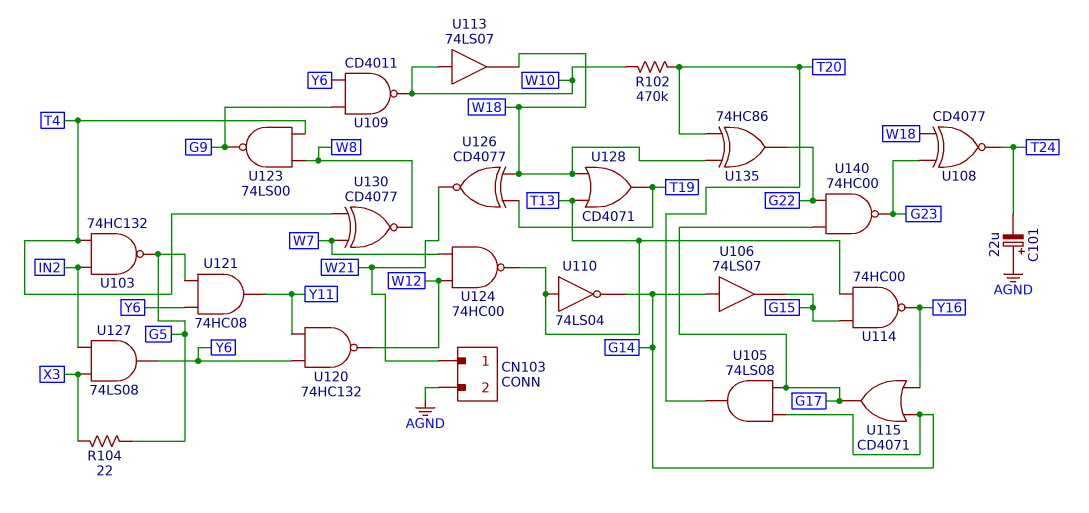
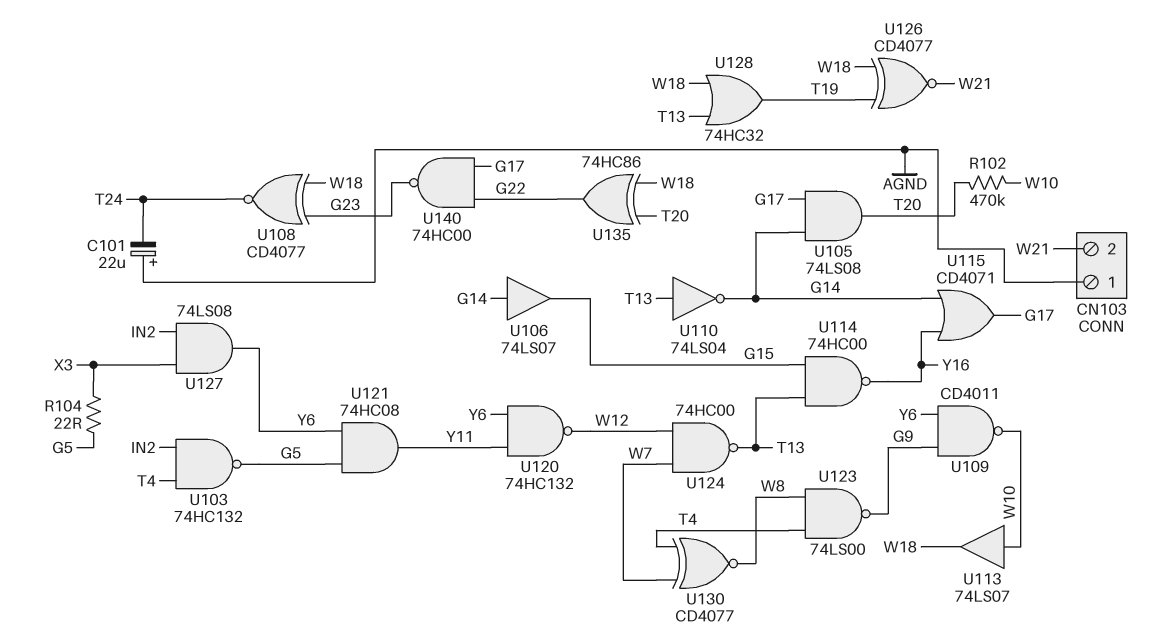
CN103 pin 1: W21 -> AGND
CN103 pin 2: AGND -> W21
U128: OR CD4071 (in T13, in W18, out T19) -> OR 74HC32 (in T13, in W18, out T19)

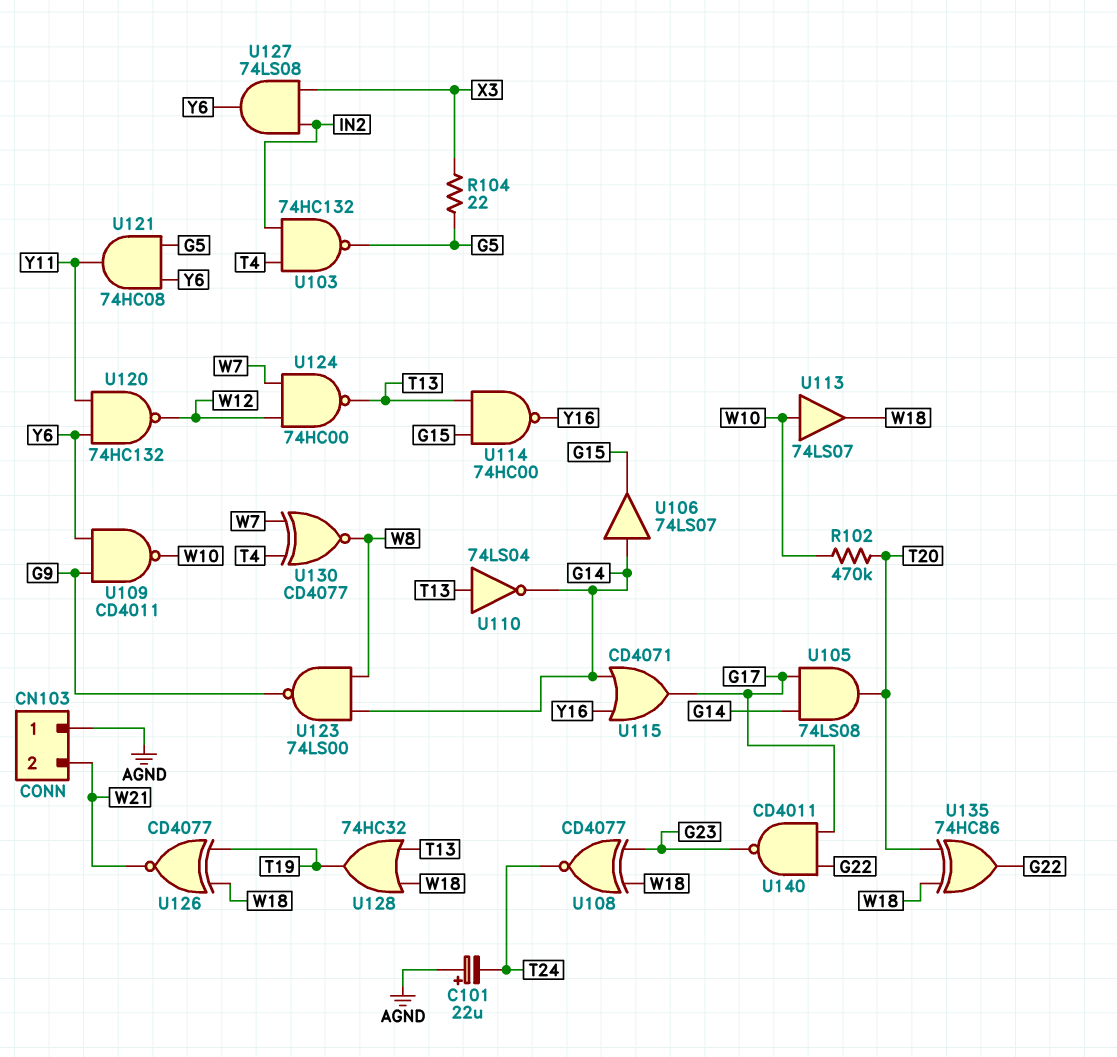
U123: NAND 74LS00 (in T4, in W8, out G9) -> NAND 74LS00 (in G14, in W8, out G9)
U140: NAND 74HC00 (in G17, in G22, out G23) -> NAND CD4011 (in G17, in G22, out G23)

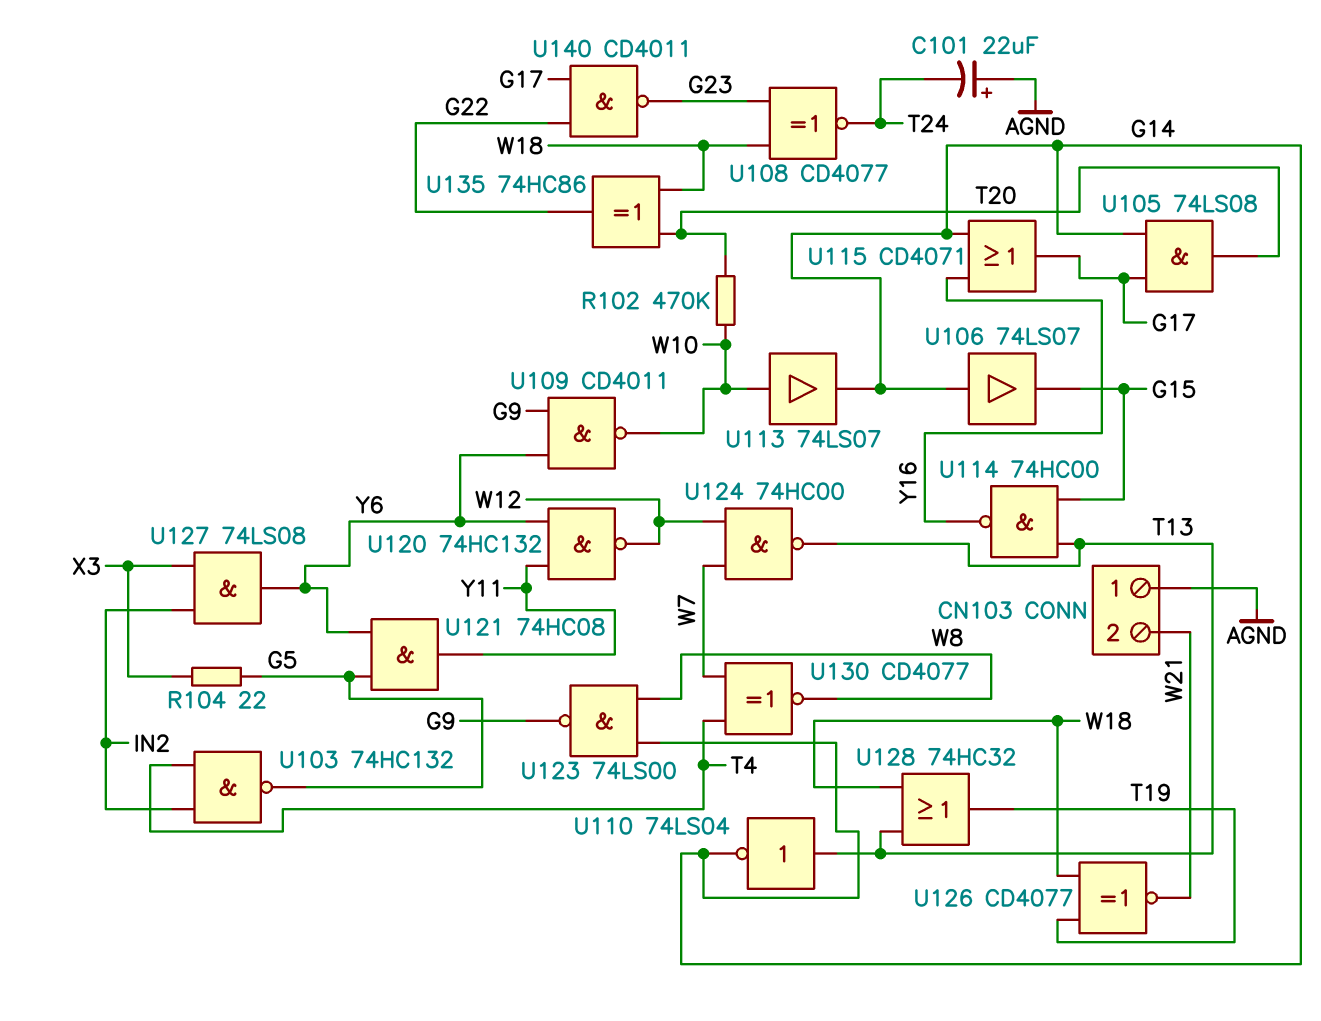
U113: buffer 74LS07 (in W10, out W18) -> buffer 74LS07 (in W10, out G14)

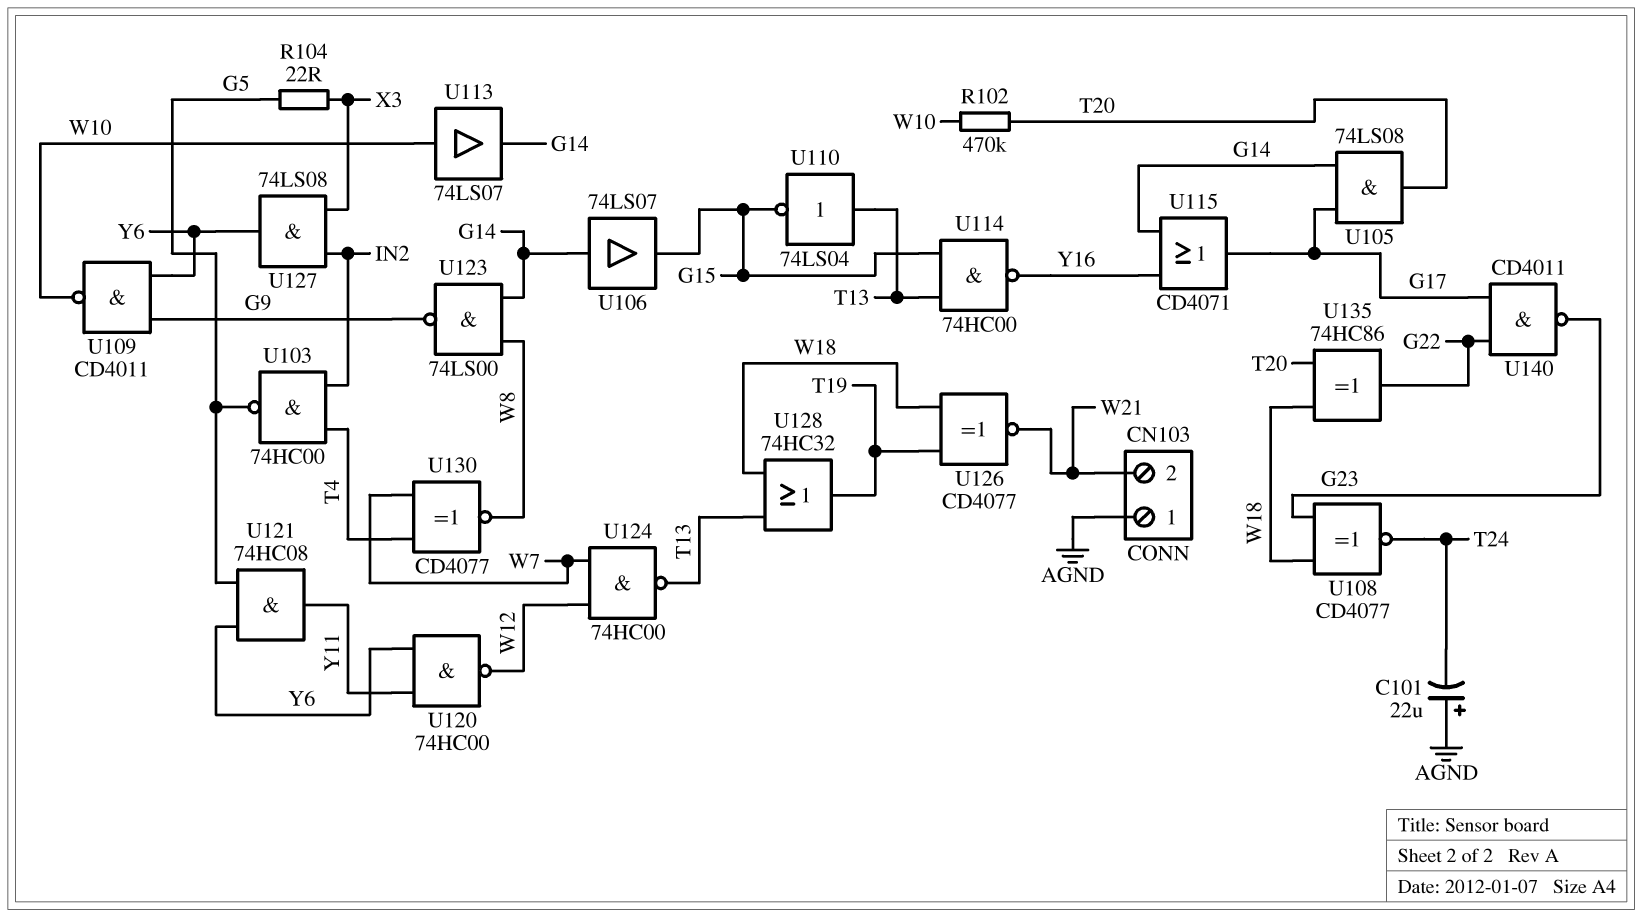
U103: NAND 74HC132 (in IN2, in T4, out G5) -> NAND 74HC00 (in IN2, in T4, out G5)
U110: NOT 74LS04 (in T13, out G14) -> NOT 74LS04 (in T13, out G15)
U120: NAND 74HC132 (in Y6, in Y11, out W12) -> NAND 74HC00 (in Y6, in Y11, out W12)

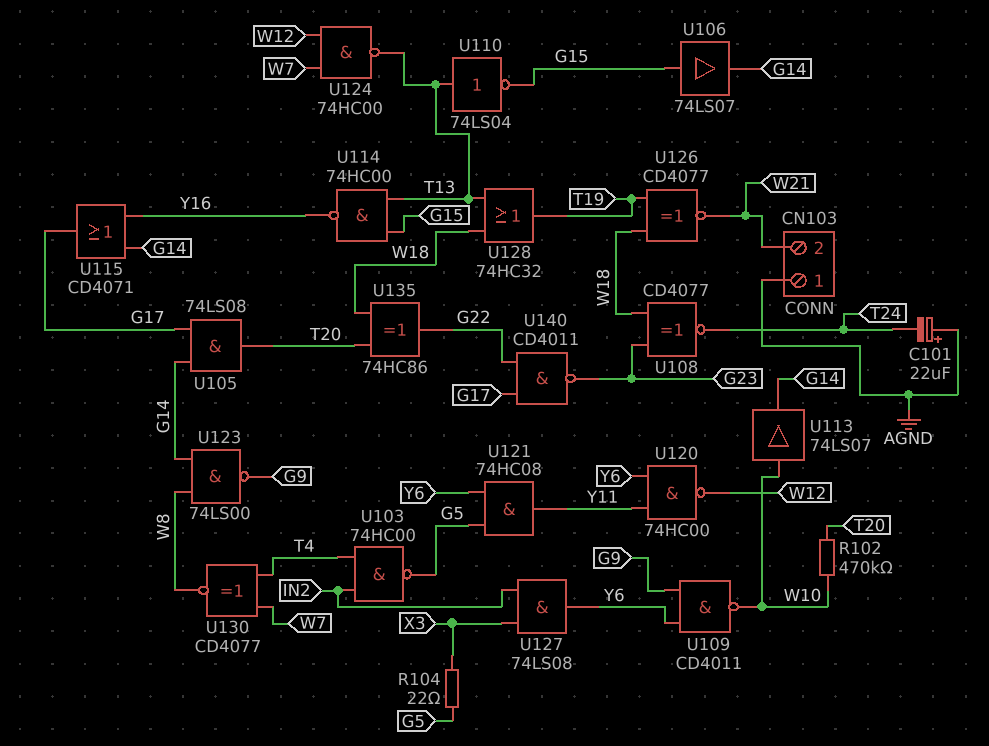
U106: buffer 74LS07 (in G14, out G15) -> buffer 74LS07 (in G15, out G14)

